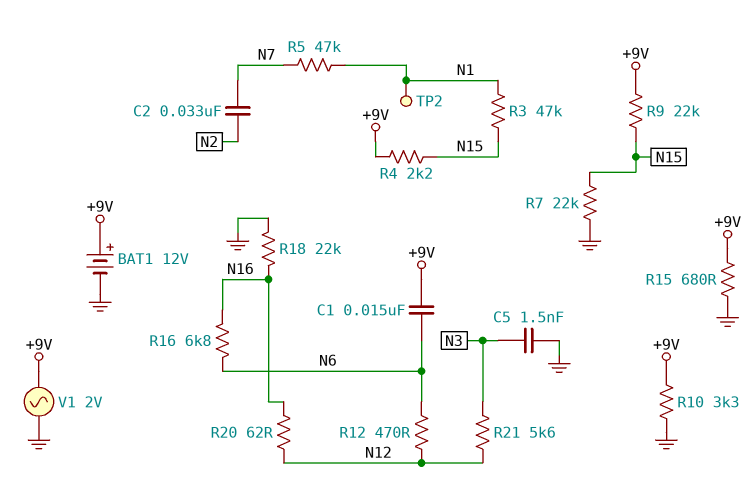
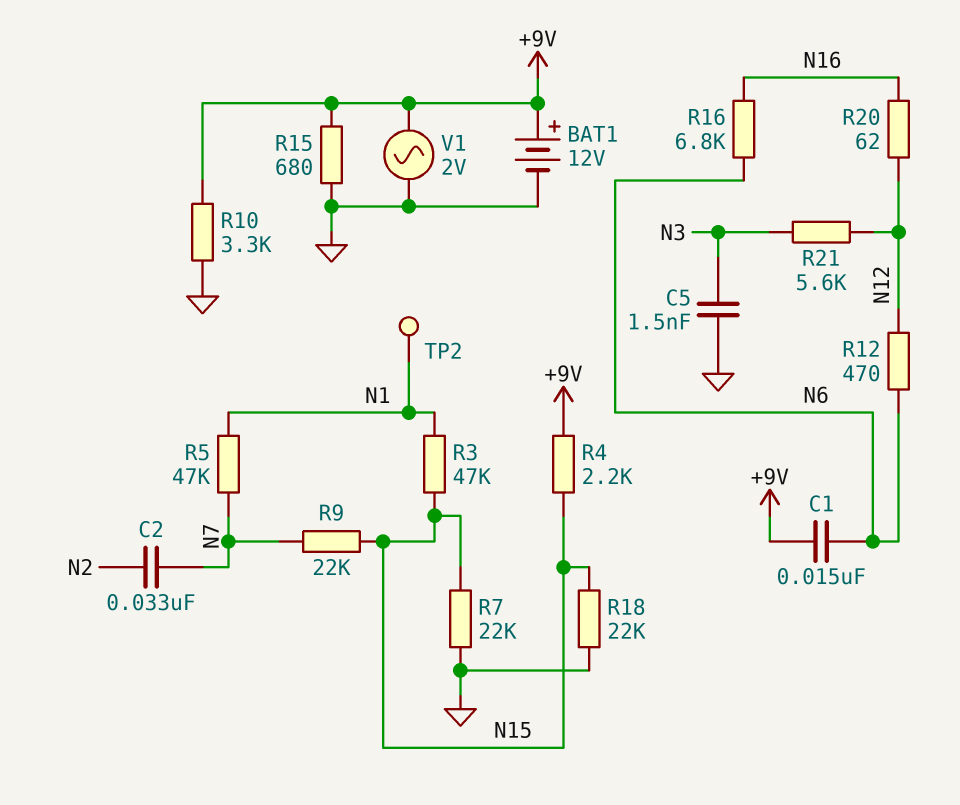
R9: 22k (+9V, N15) -> 22k (N7, N15)
R18: 22k (GND, N16) -> 22k (GND, N15)

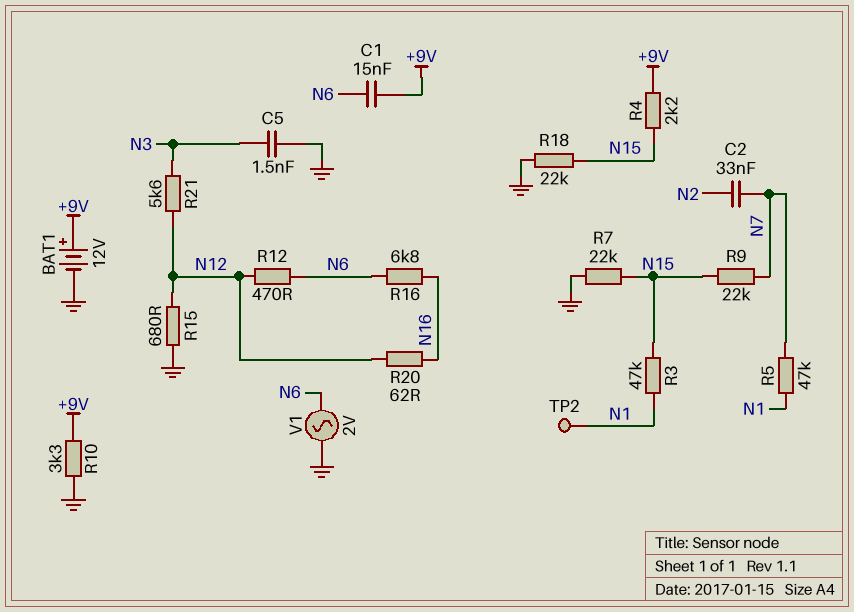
R15: 680 (+9V, GND) -> 680 (GND, N12)
V1: AC 2V (+9V, GND) -> AC 2V (GND, N6)

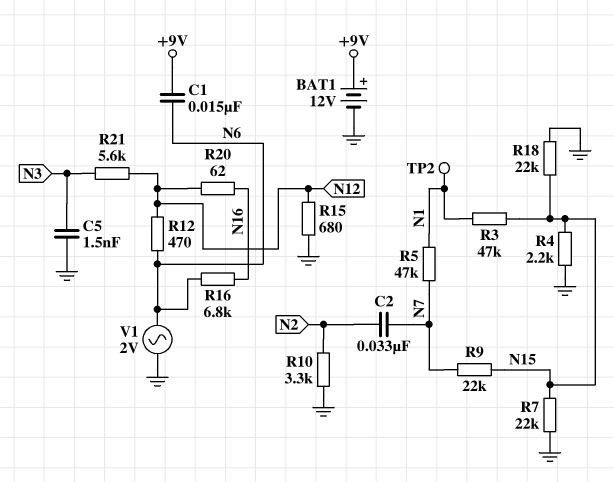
R4: 2.2k (+9V, N15) -> 2.2k (GND, N15)
R10: 3.3k (+9V, GND) -> 3.3k (GND, N2)

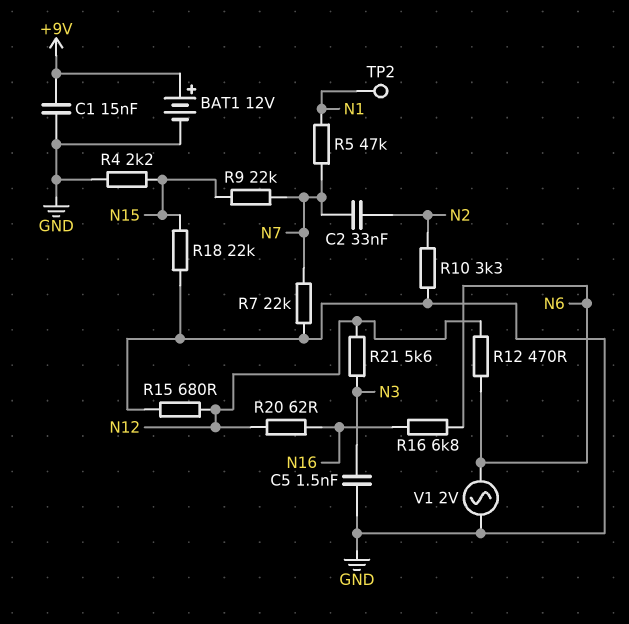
C1: 15nF (+9V, N6) -> 15nF (+9V, GND)
R3: 47k (N1, N15) -> none
R7: 22k (GND, N15) -> 22k (GND, N7)

